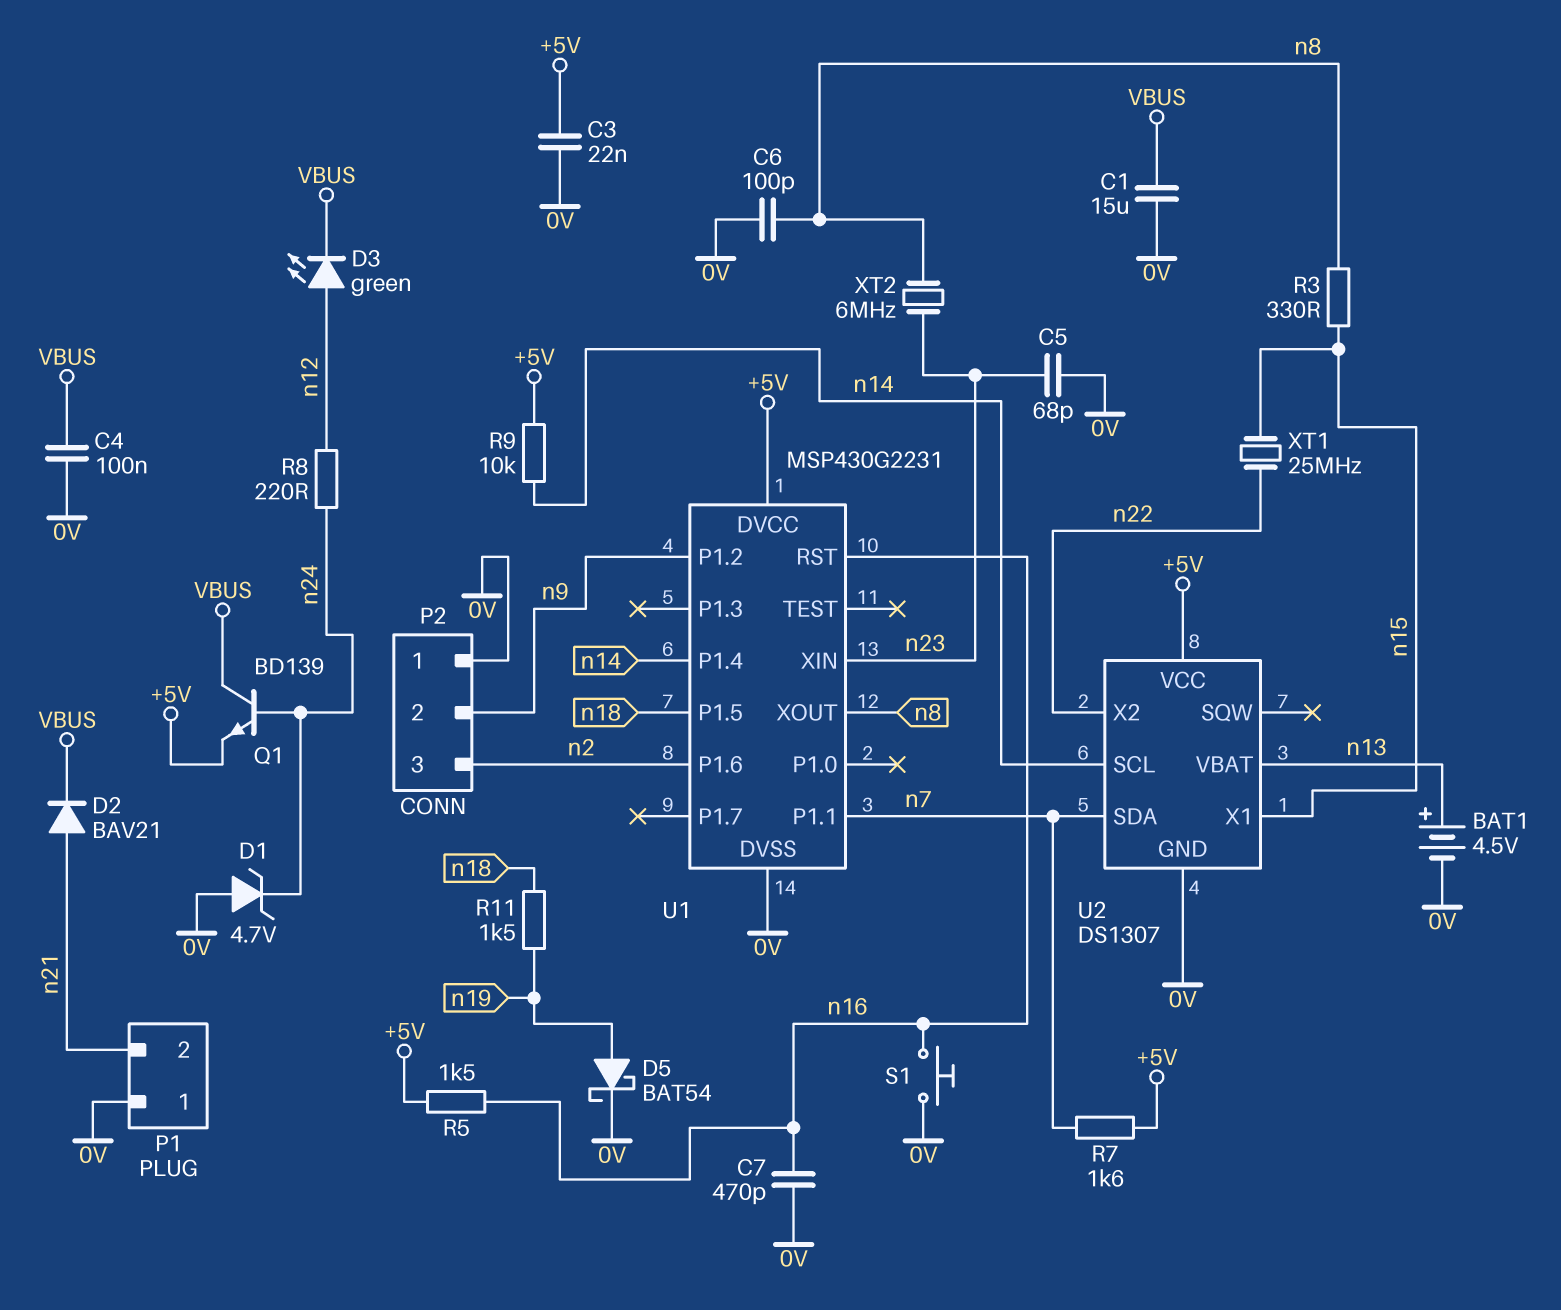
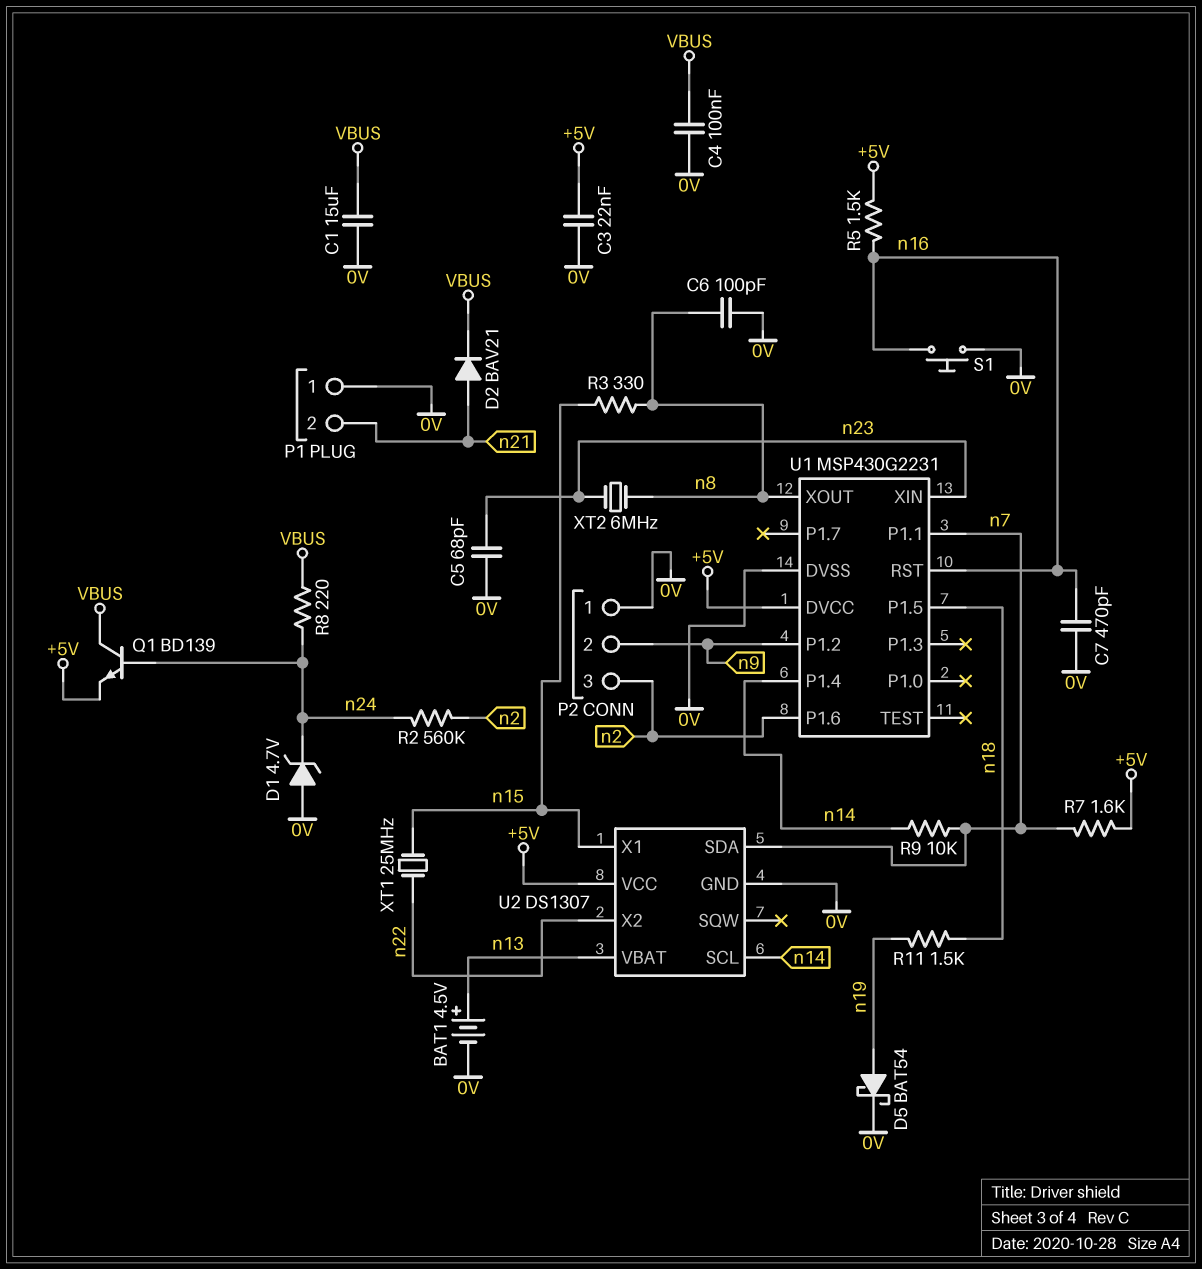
D3: LED green (A n12, K VBUS) -> none
R2: none -> 560k (n2, n24)
R8: 220 (n12, n24) -> 220 (VBUS, n24)
R9: 10k (+5V, n14) -> 10k (n7, n14)

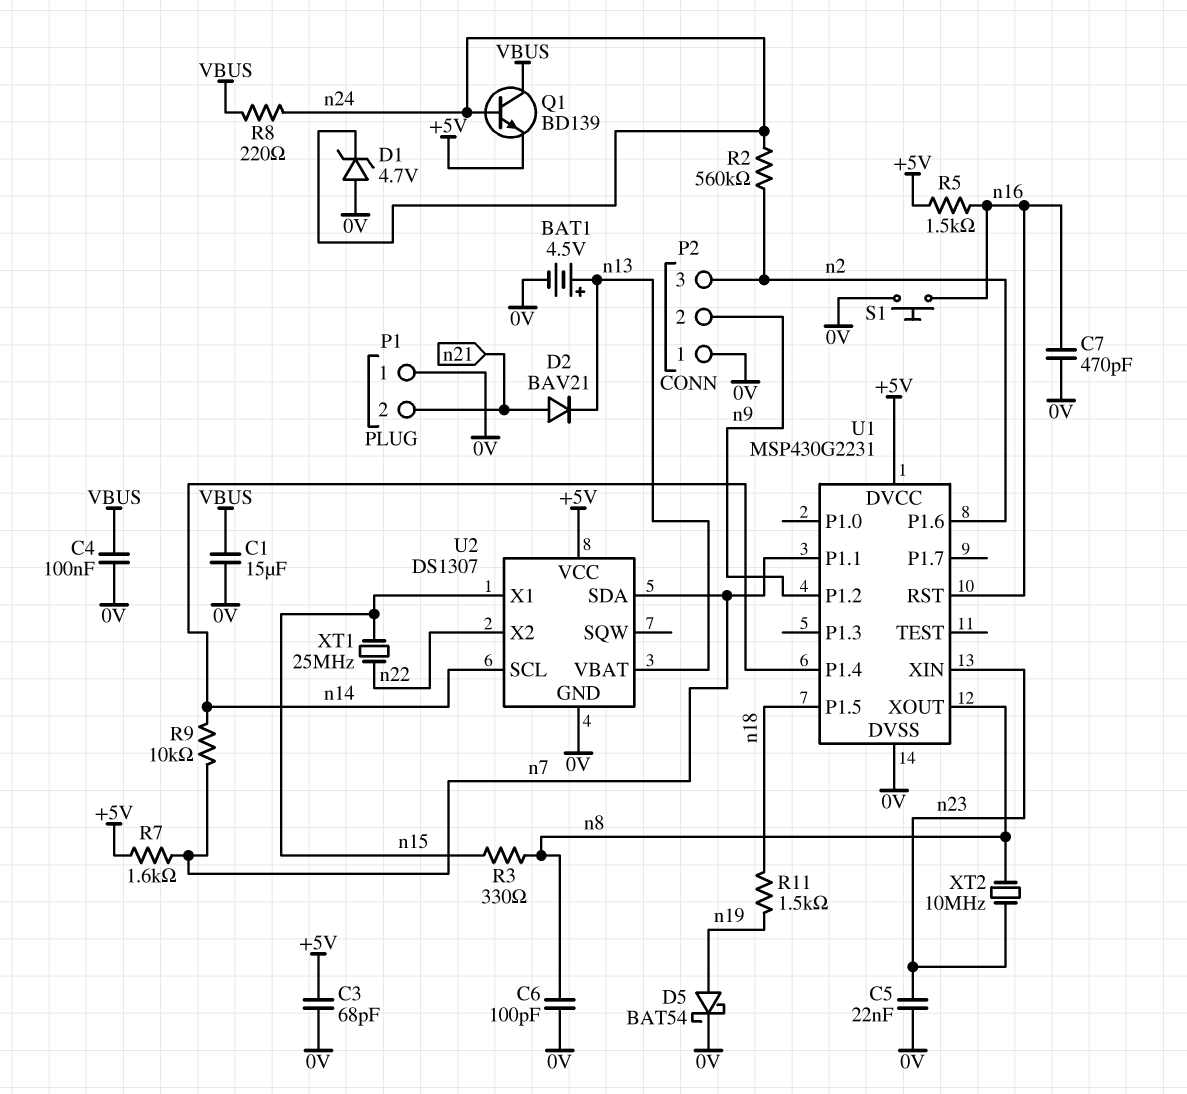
C3: 22nF (+5V, 0V) -> 68pF (+5V, 0V)
C5: 68pF (0V, n23) -> 22nF (0V, n23)
D2: diode BAV21 (A n21, K VBUS) -> diode BAV21 (A n21, K n13)
XT2: 6MHz (n8, n23) -> 10MHz (n8, n23)

